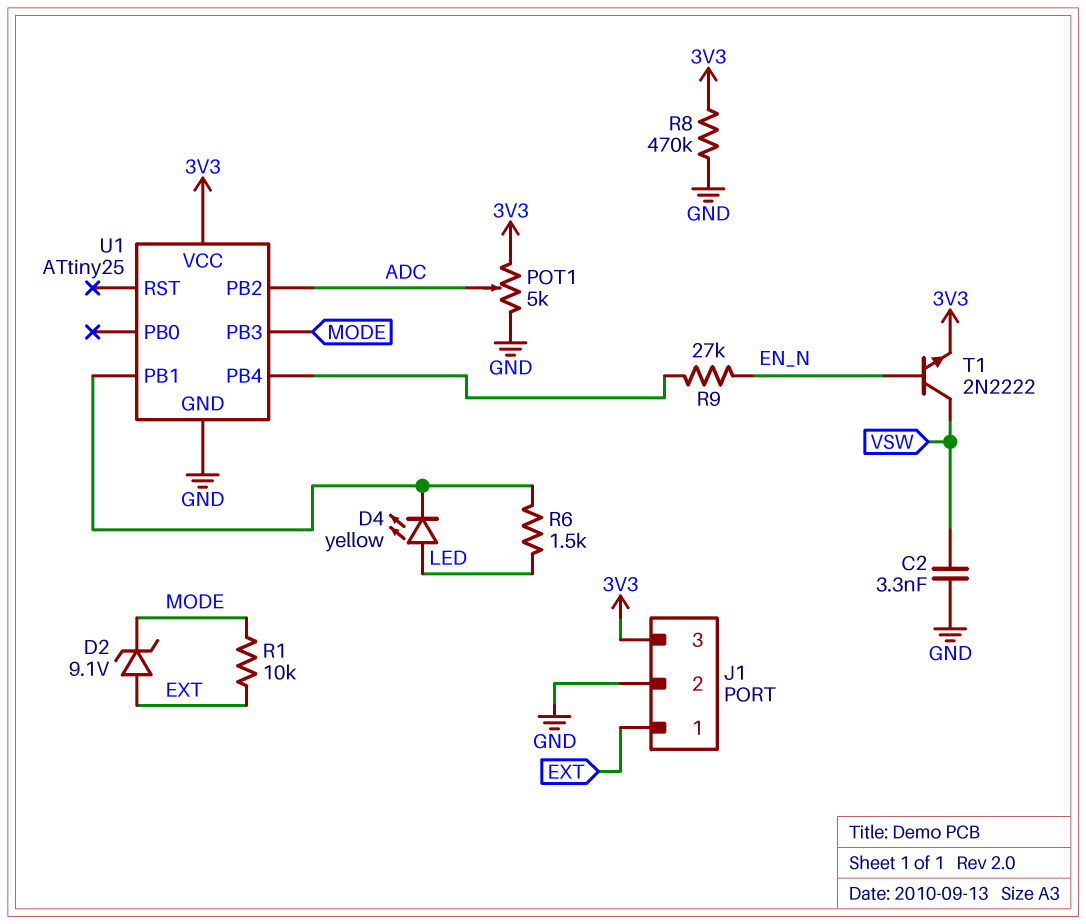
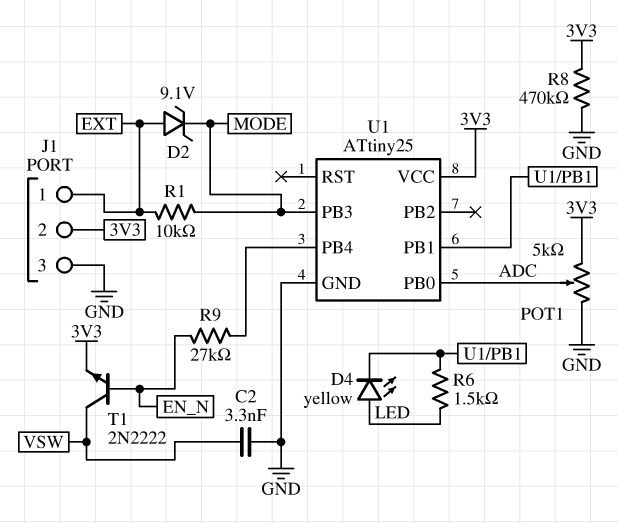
J1 pin 2: GND -> 3V3
J1 pin 3: 3V3 -> GND
U1 pin PB0: none -> ADC
U1 pin PB2: ADC -> none

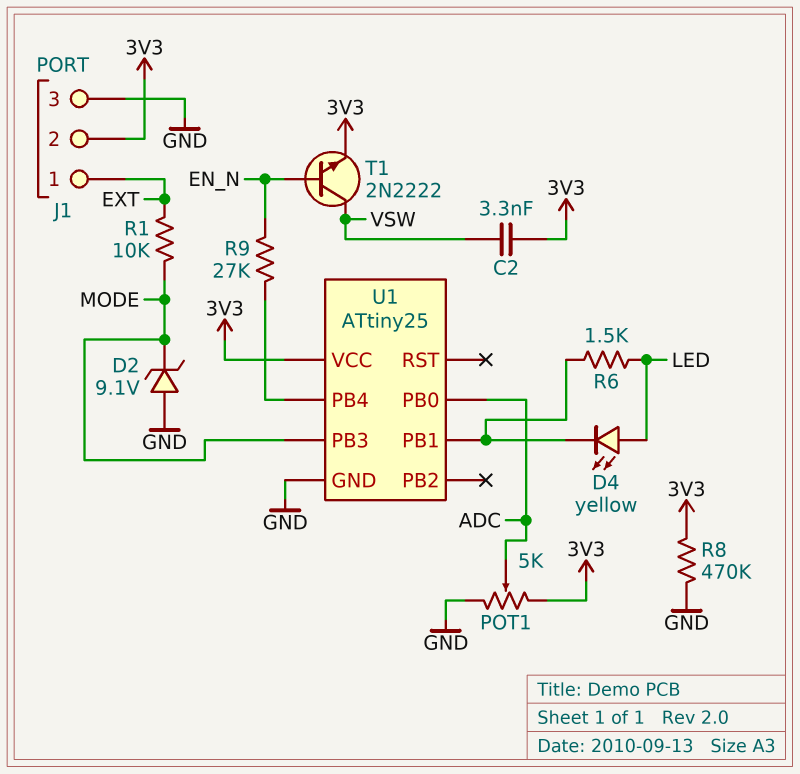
C2: 3.3nF (GND, VSW) -> 3.3nF (3V3, VSW)
D2: zener 9.1V (A EXT, K MODE) -> zener 9.1V (A GND, K MODE)

